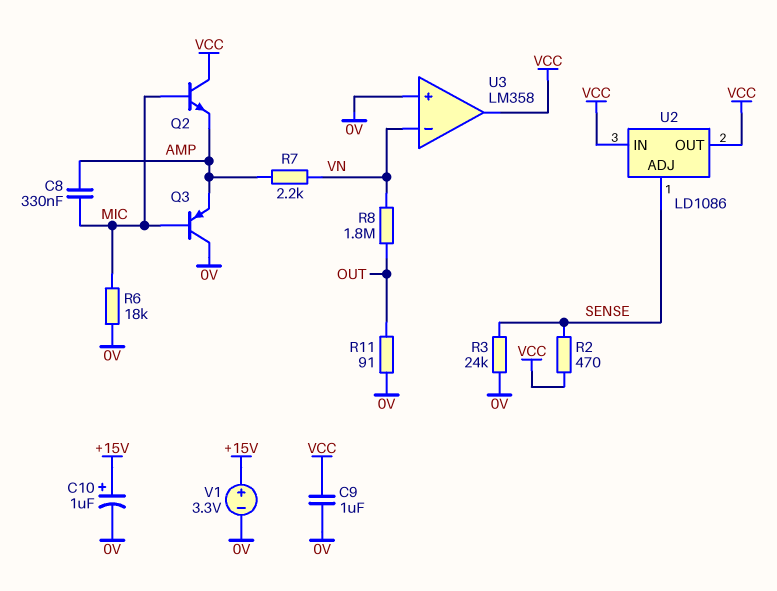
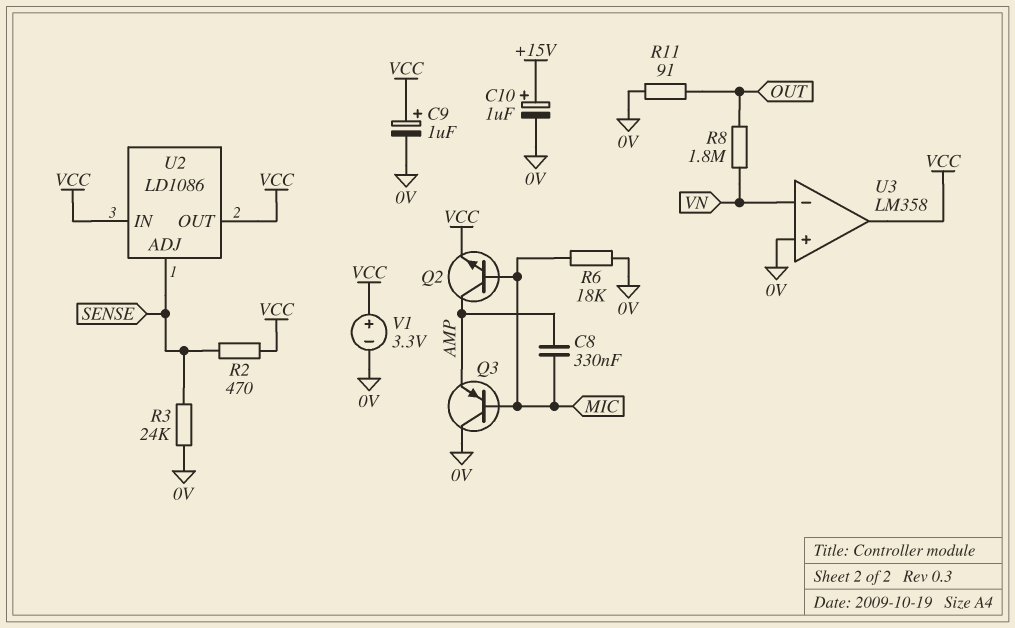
C9: 1uF (0V, VCC) -> 1uF (plus VCC, minus 0V)
Q2: NPN (B MIC, C VCC, E AMP) -> NPN (B MIC, C AMP, E VCC)
R7: 2.2k (AMP, VN) -> none
V1: 3.3V (plus +15V, minus 0V) -> 3.3V (plus VCC, minus 0V)

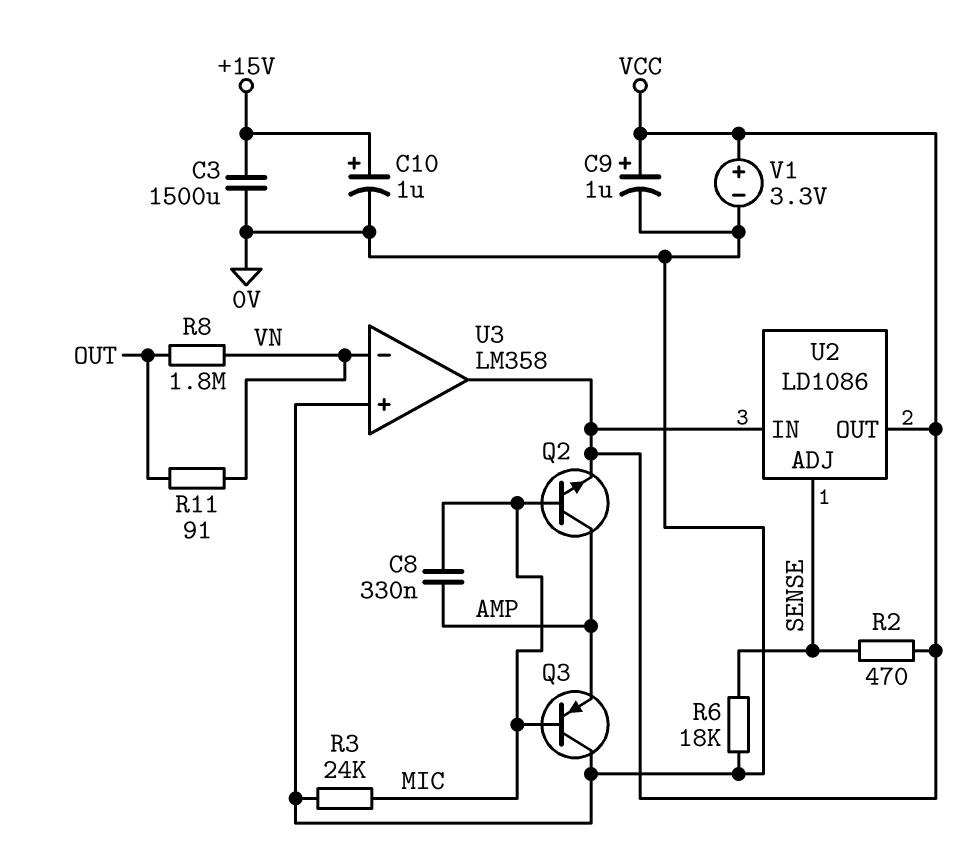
C3: none -> 1500uF (+15V, 0V)
R3: 24k (0V, SENSE) -> 24k (0V, MIC)
R6: 18k (0V, MIC) -> 18k (0V, SENSE)
R11: 91 (0V, OUT) -> 91 (OUT, VN)

